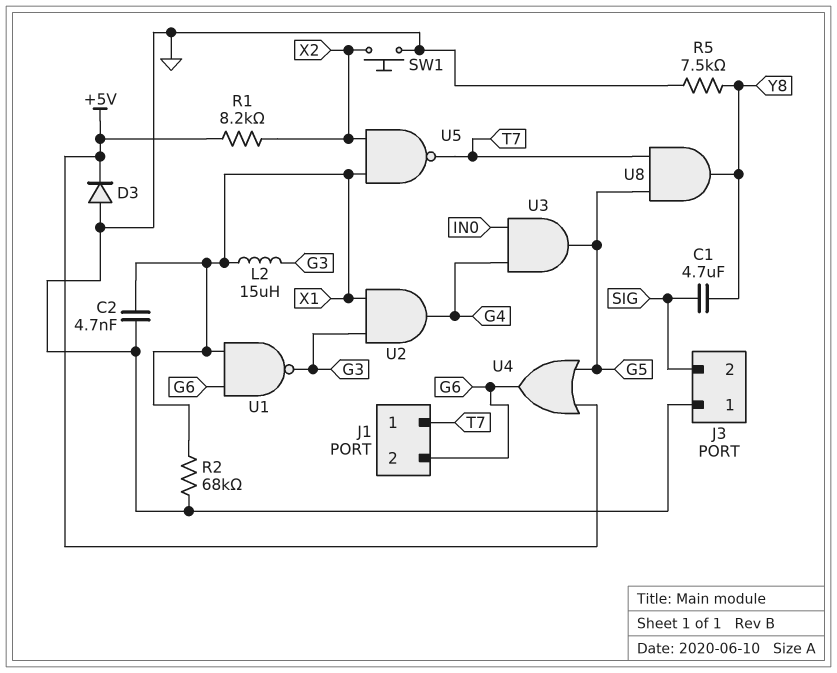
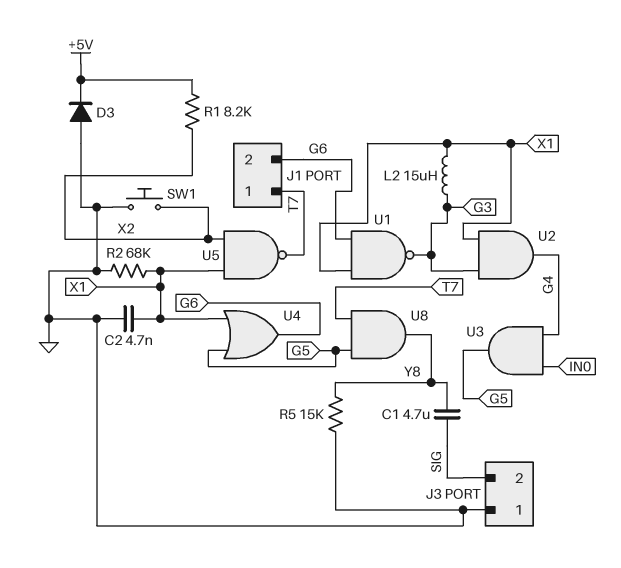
R5: 7.5k (GND, Y8) -> 15k (GND, Y8)
U4: OR (in +5V, in G5, out G6) -> OR (in G5, in X1, out G6)

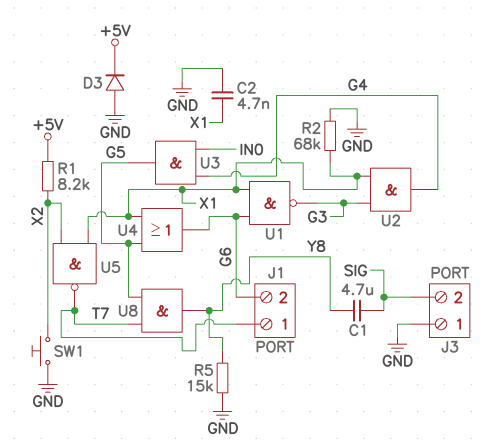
L2: 15uH (G3, X1) -> none

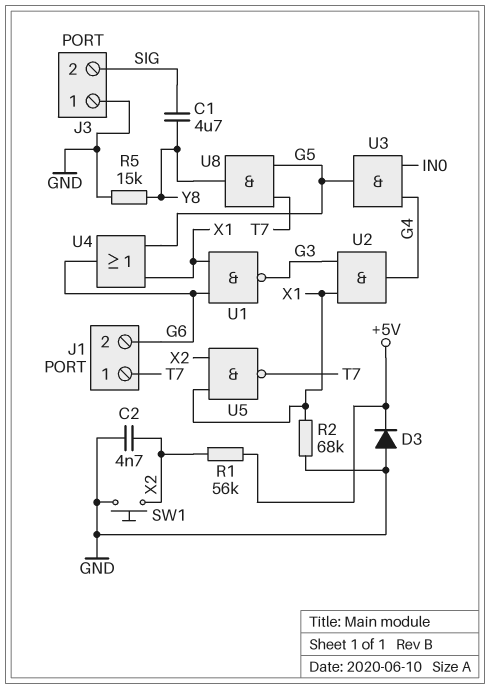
C2: 4.7nF (GND, X1) -> 4.7nF (GND, X2)
R1: 8.2k (+5V, X2) -> 56k (+5V, X2)

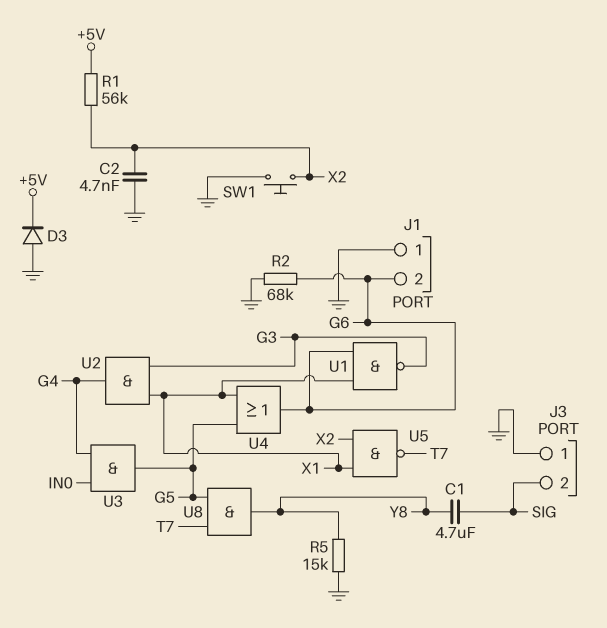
J1 pin 1: T7 -> GND
R2: 68k (GND, X1) -> 68k (G6, GND)

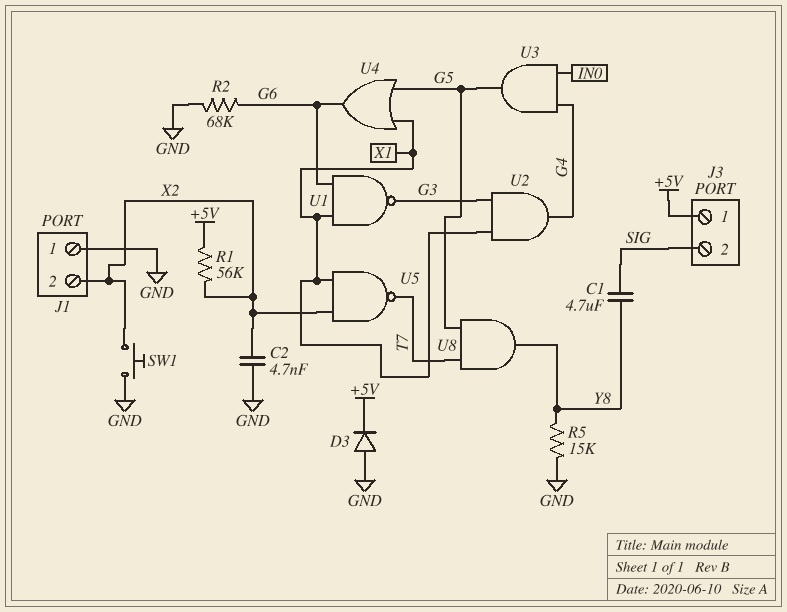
J1 pin 2: G6 -> X2
J3 pin 1: GND -> +5V

